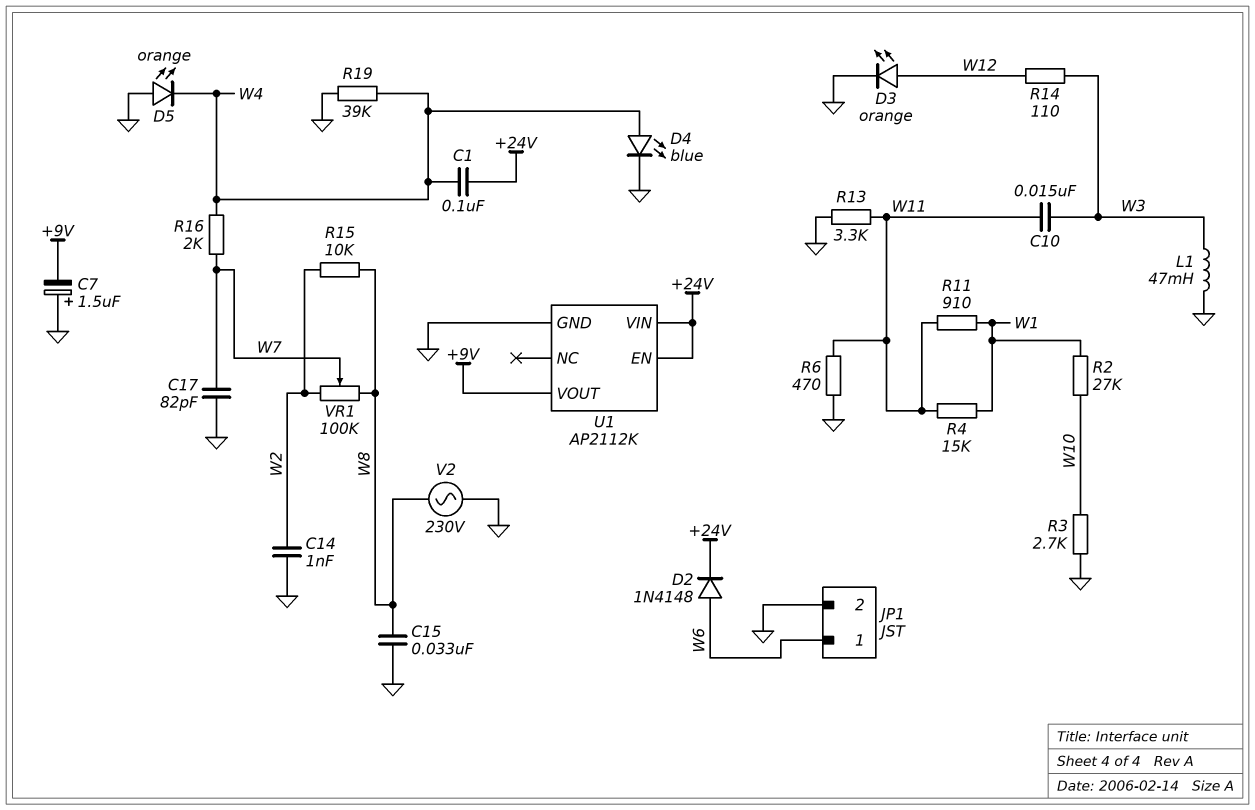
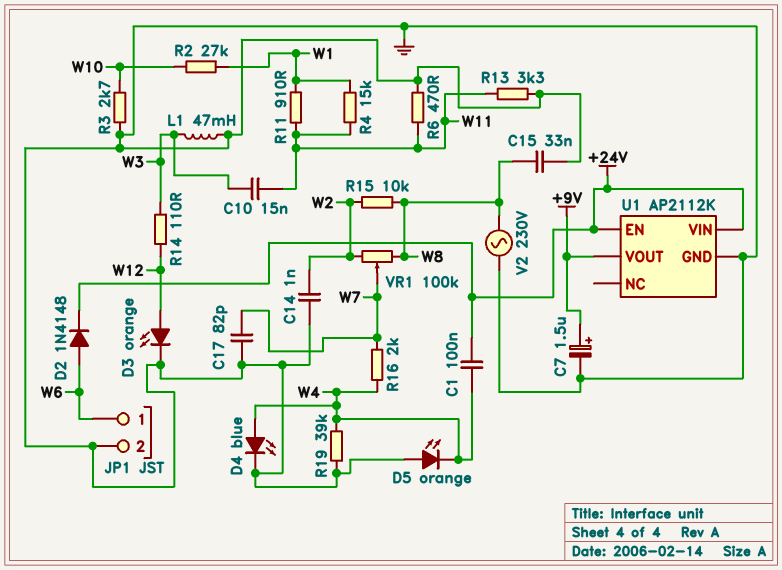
C7: 1.5uF (plus GND, minus +9V) -> 1.5uF (plus +9V, minus GND)

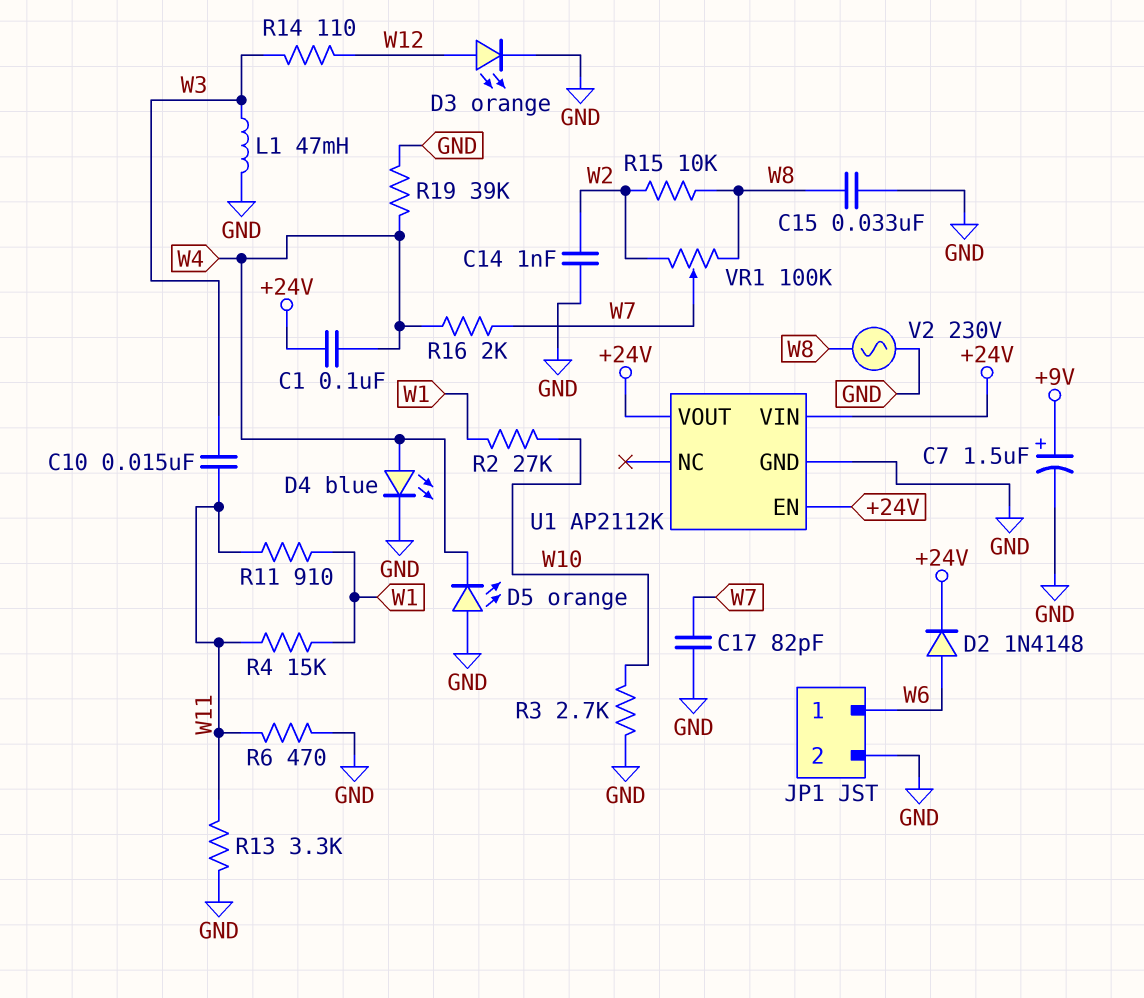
U1 pin VOUT: +9V -> +24V

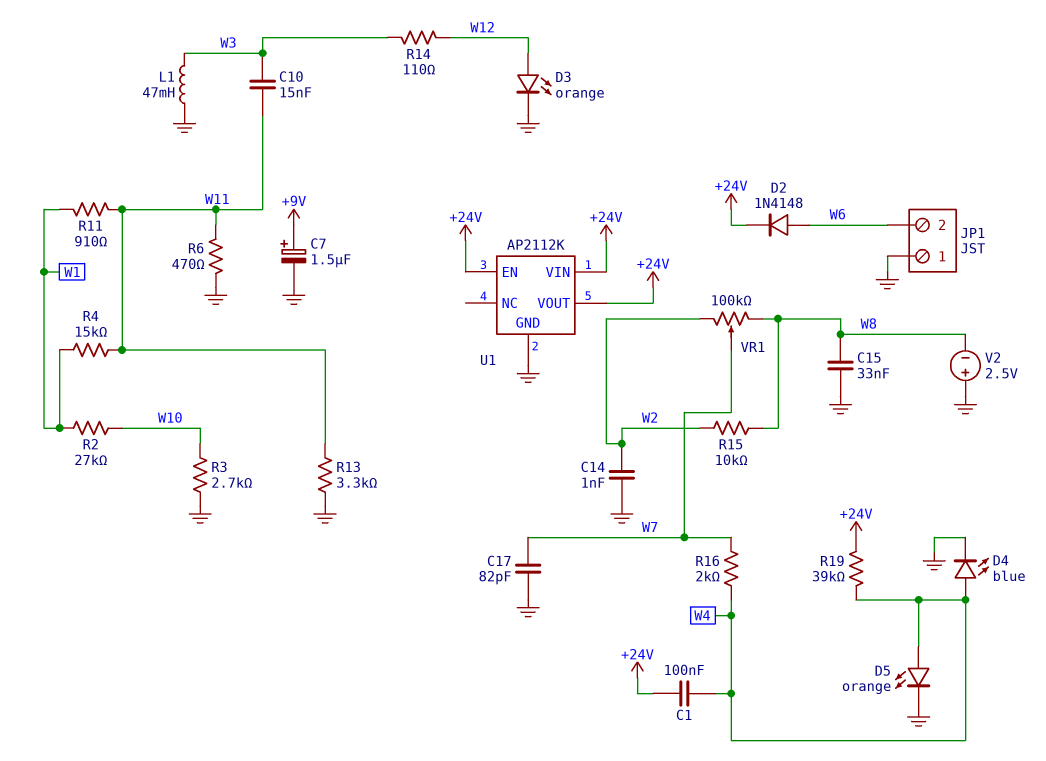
D5: LED orange (A GND, K W4) -> LED orange (A W4, K GND)
JP1 pin 1: W6 -> GND
JP1 pin 2: GND -> W6
R19: 39k (GND, W4) -> 39k (+24V, W4)
V2: AC 230V (GND, W8) -> 2.5V (plus GND, minus W8)

